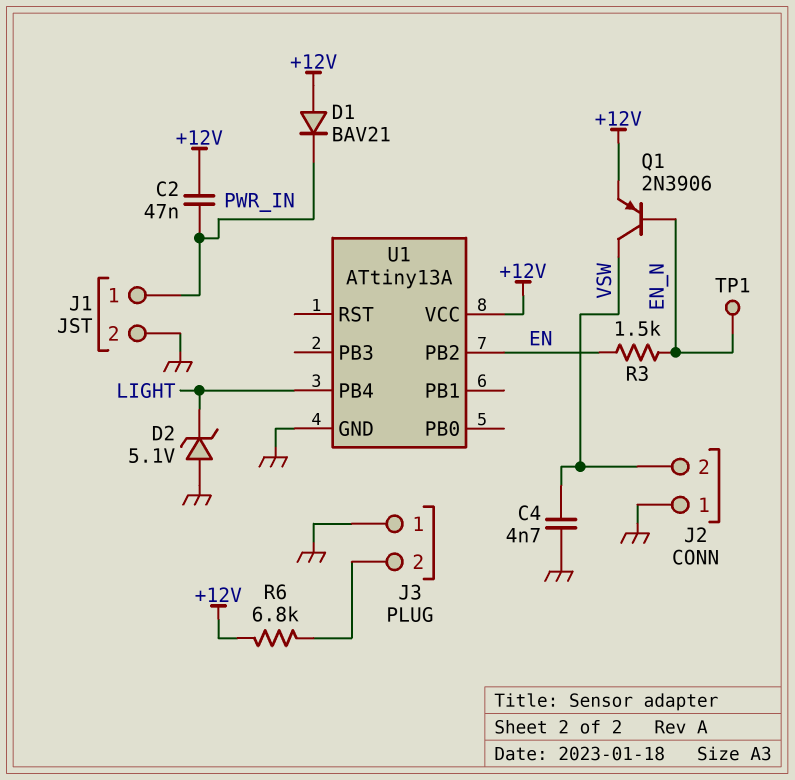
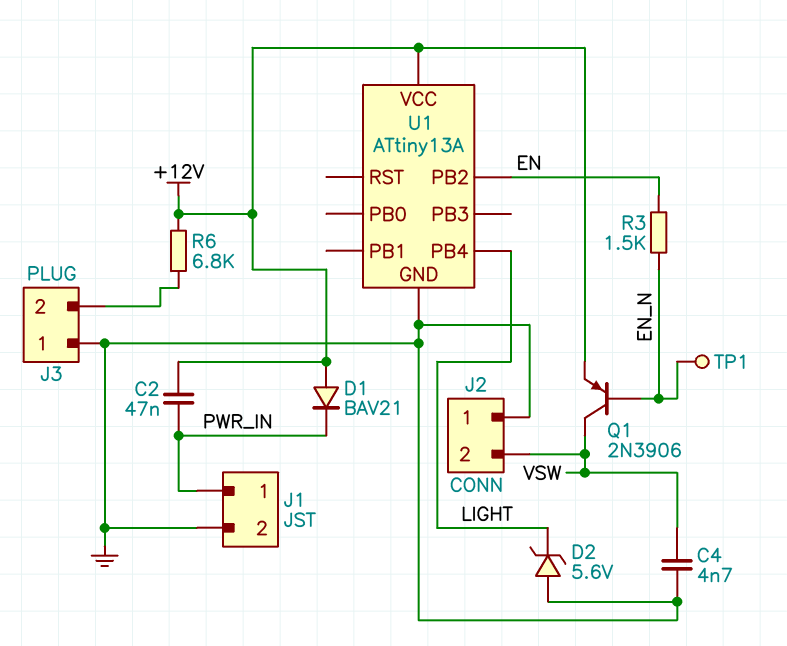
D2: zener 5.1V (A GND, K LIGHT) -> zener 5.6V (A GND, K LIGHT)

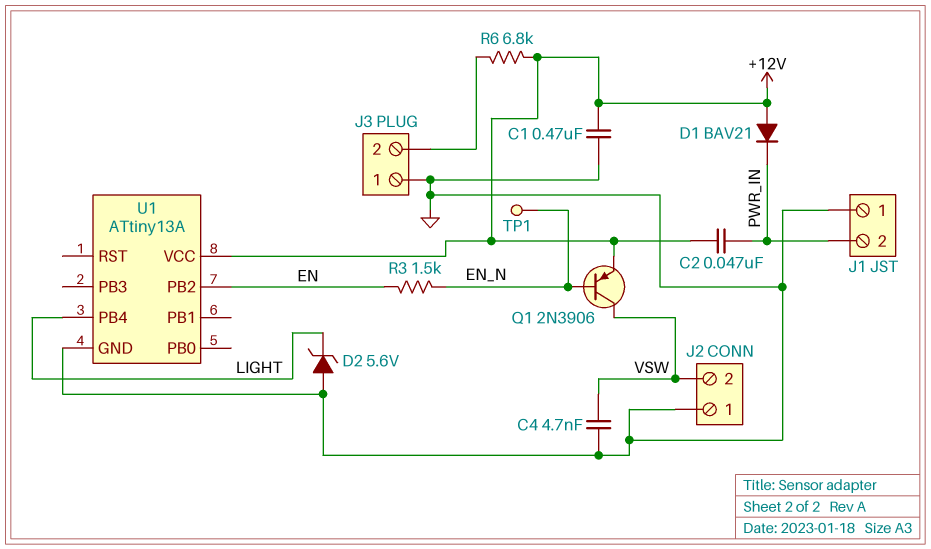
C1: none -> 470nF (+12V, GND)
J1 pin 1: PWR_IN -> GND
J1 pin 2: GND -> PWR_IN

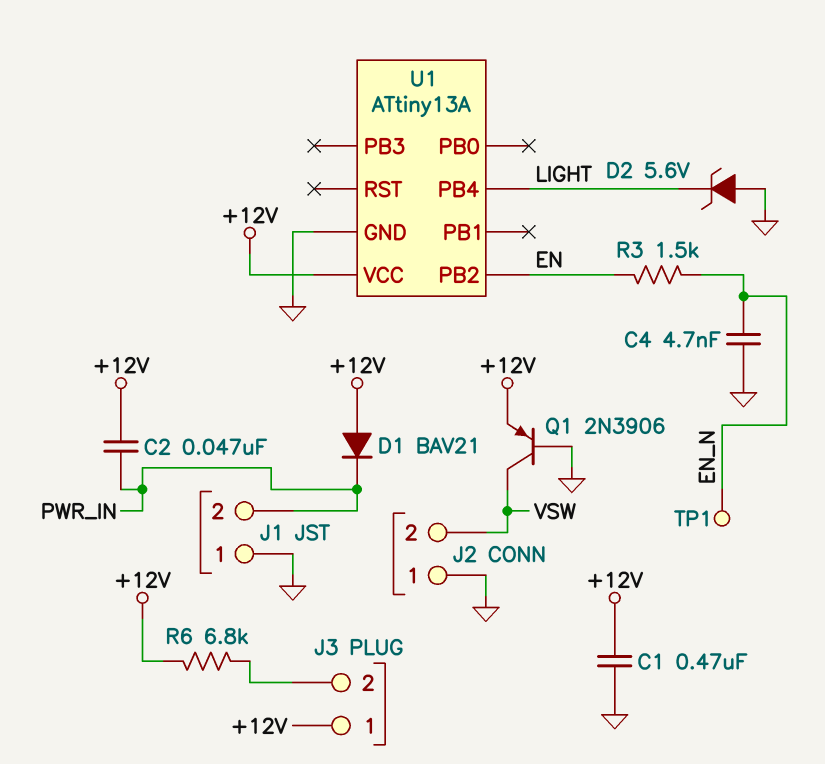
C4: 4.7nF (GND, VSW) -> 4.7nF (EN_N, GND)
J3 pin 1: GND -> +12V
Q1: PNP 2N3906 (B EN_N, C VSW, E +12V) -> PNP 2N3906 (B GND, C VSW, E +12V)

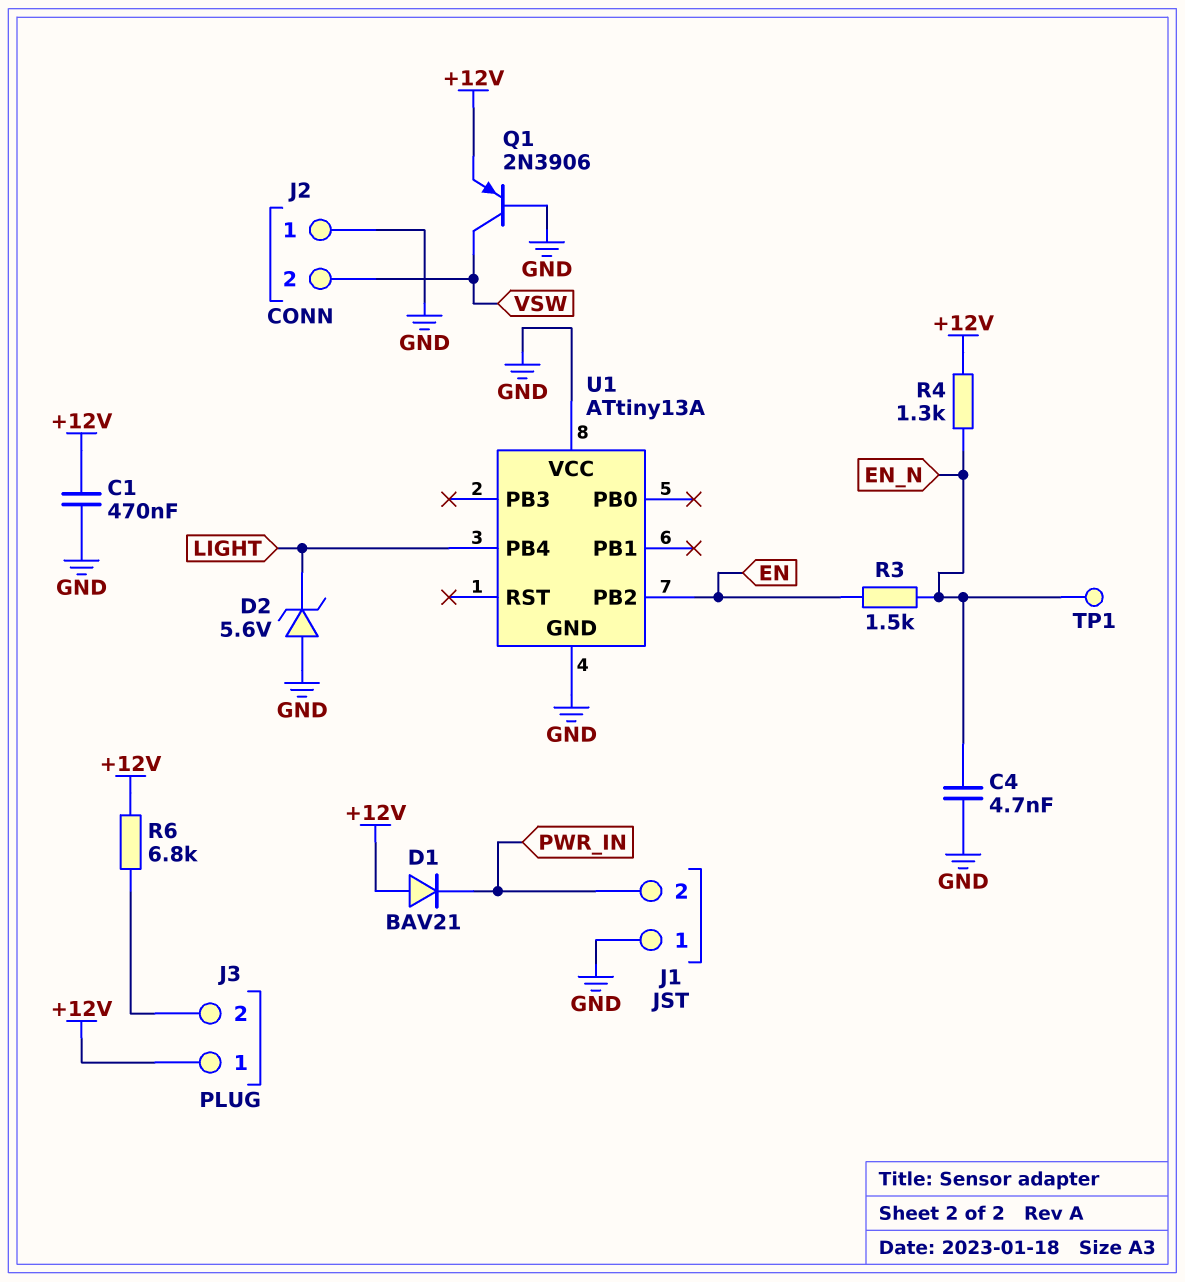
C2: 47nF (+12V, PWR_IN) -> none
R4: none -> 1.3k (+12V, EN_N)
U1 pin VCC: +12V -> GND

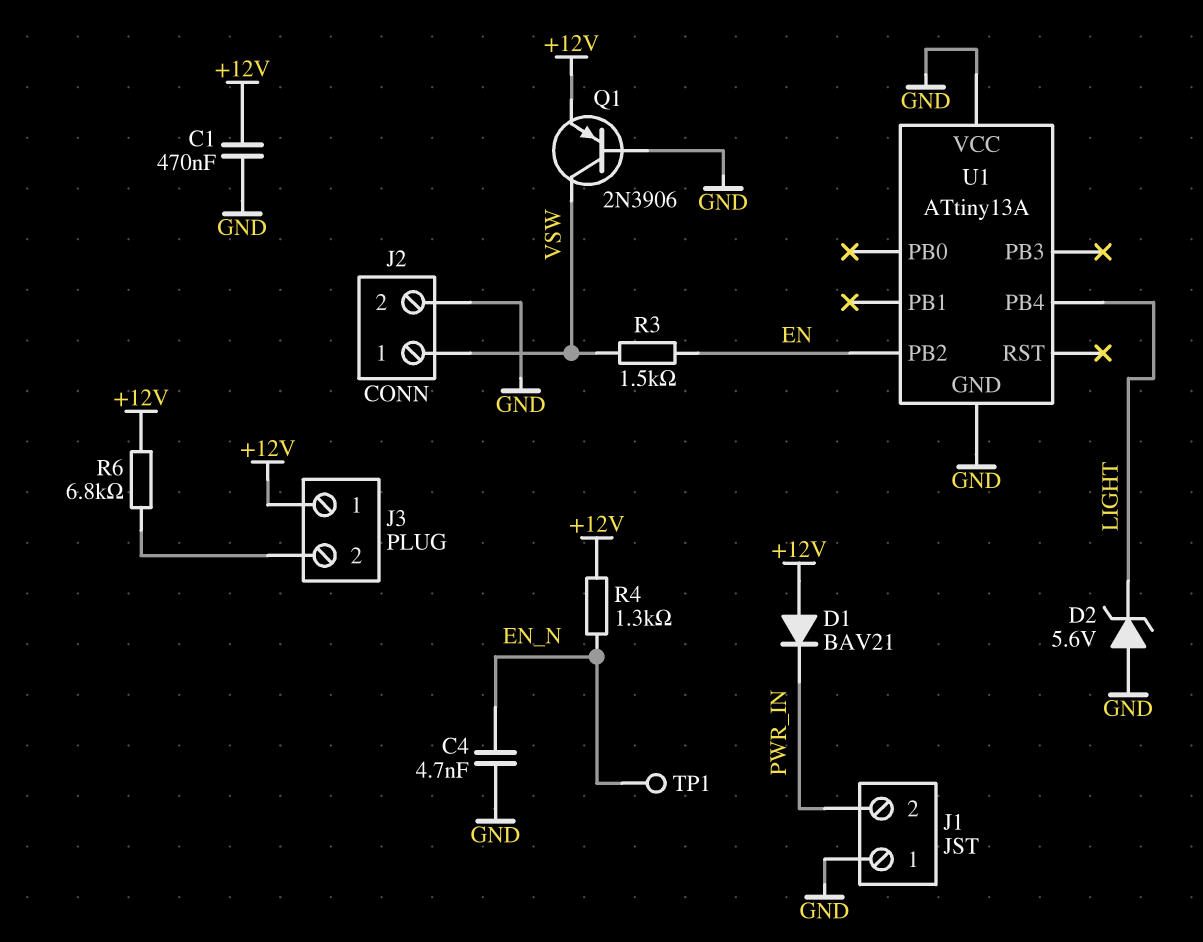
J2 pin 1: GND -> VSW
J2 pin 2: VSW -> GND
R3: 1.5k (EN, EN_N) -> 1.5k (EN, VSW)

